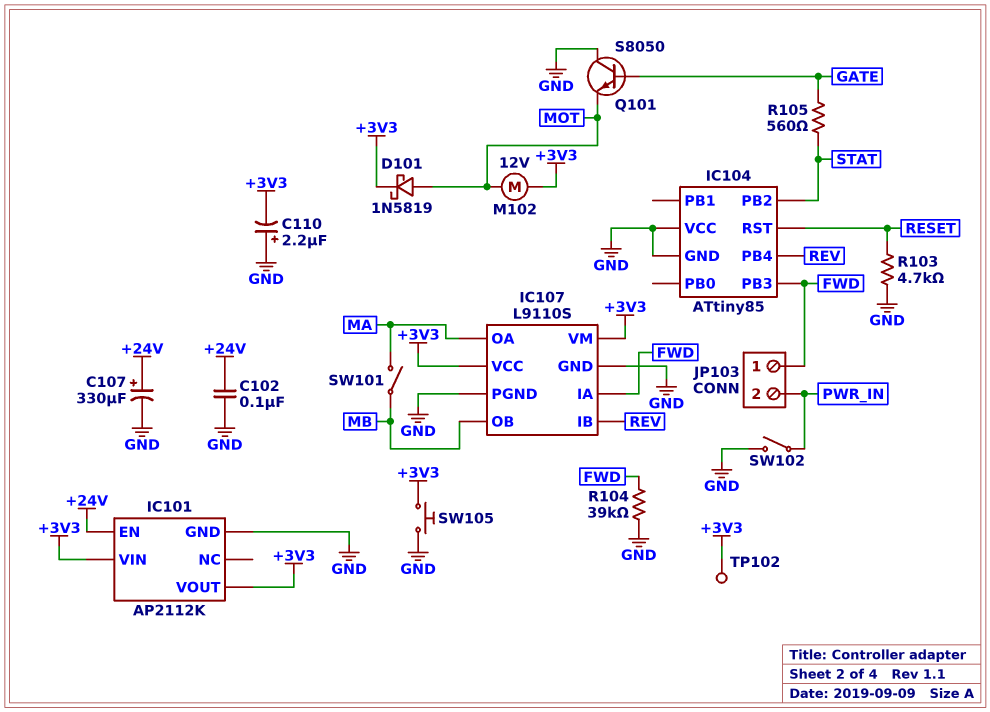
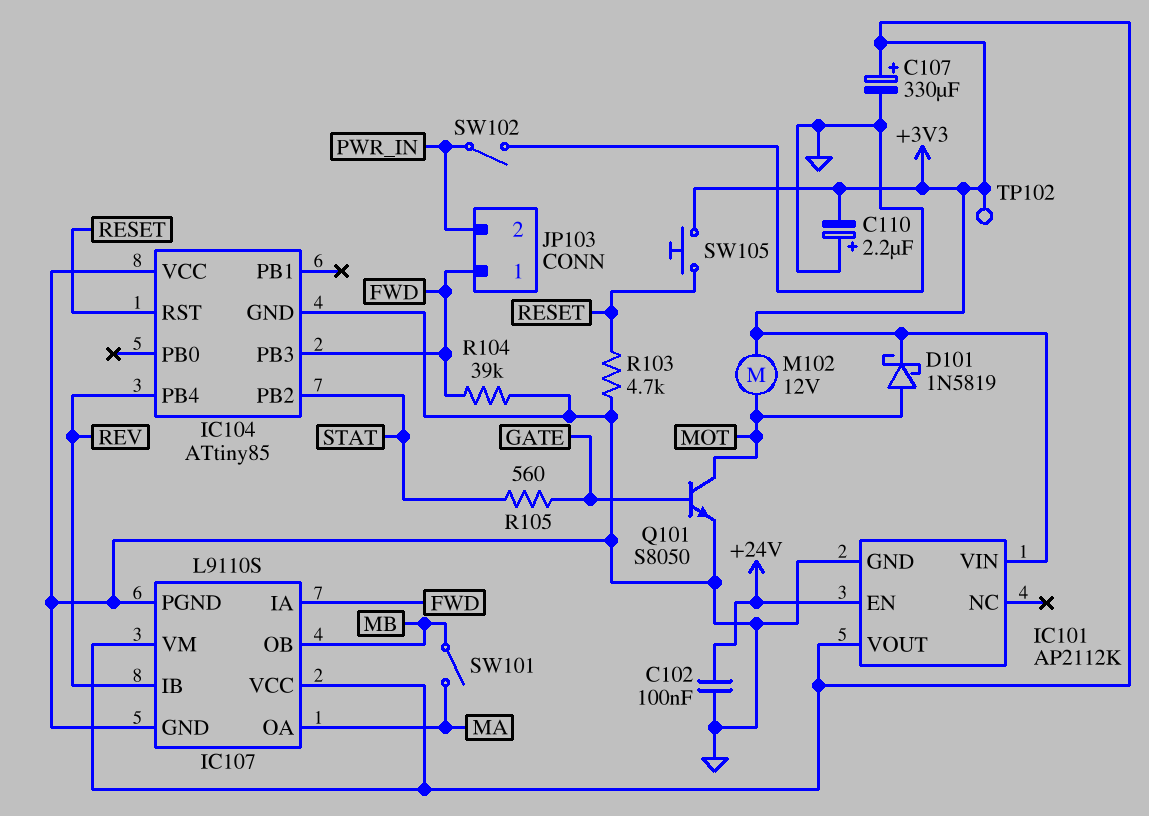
C107: 330uF (plus +24V, minus GND) -> 330uF (plus +3V3, minus GND)
Q101: NPN S8050 (B GATE, C GND, E MOT) -> NPN S8050 (B GATE, C MOT, E GND)
SW105: button (+3V3, GND) -> button (+3V3, RESET)

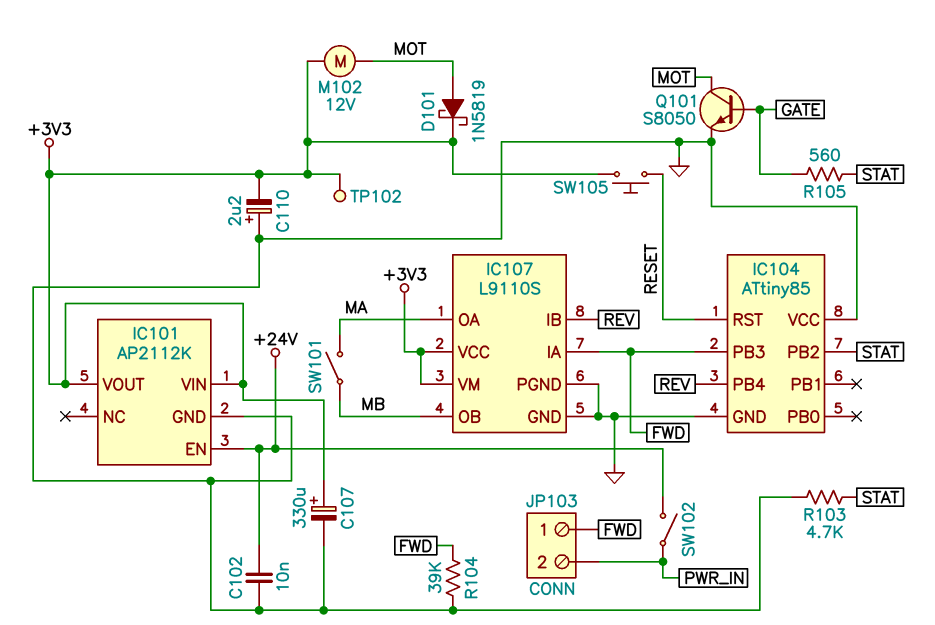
C102: 100nF (+24V, GND) -> 10nF (+24V, GND)
R103: 4.7k (GND, RESET) -> 4.7k (GND, STAT)
SW102: switch (GND, PWR_IN) -> switch (+24V, PWR_IN)

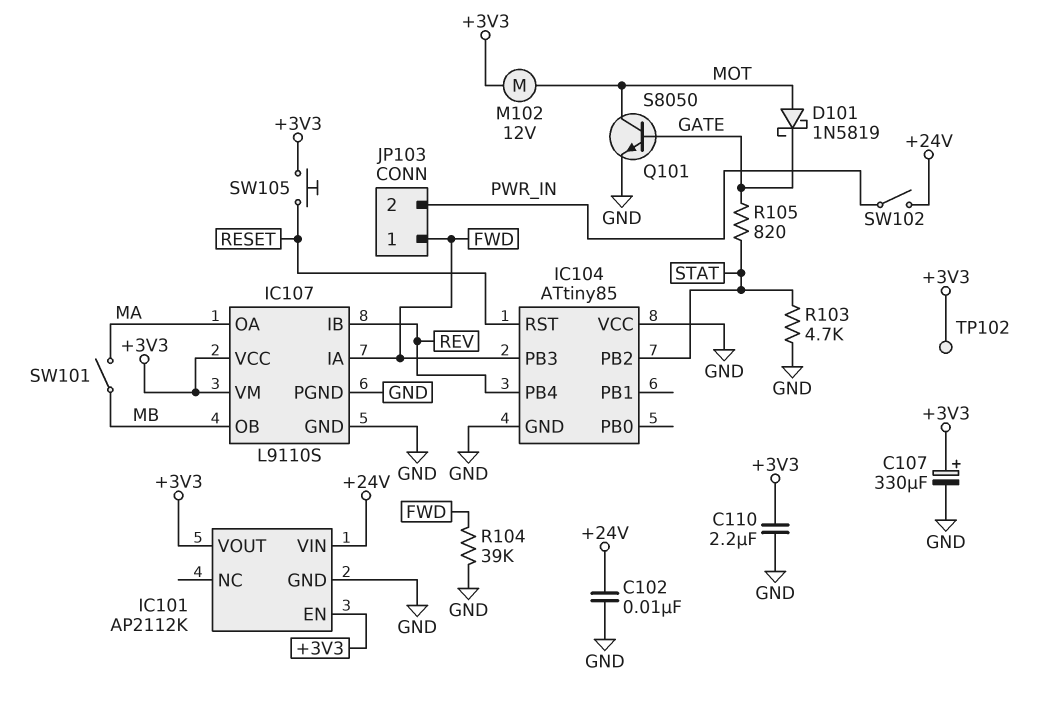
C110: 2.2uF (plus GND, minus +3V3) -> 2.2uF (+3V3, GND)
D101: schottky 1N5819 (A MOT, K +3V3) -> schottky 1N5819 (A MOT, K GATE)
IC101 pin EN: +24V -> +3V3
IC101 pin VIN: +3V3 -> +24V
R105: 560 (GATE, STAT) -> 820 (GATE, STAT)

